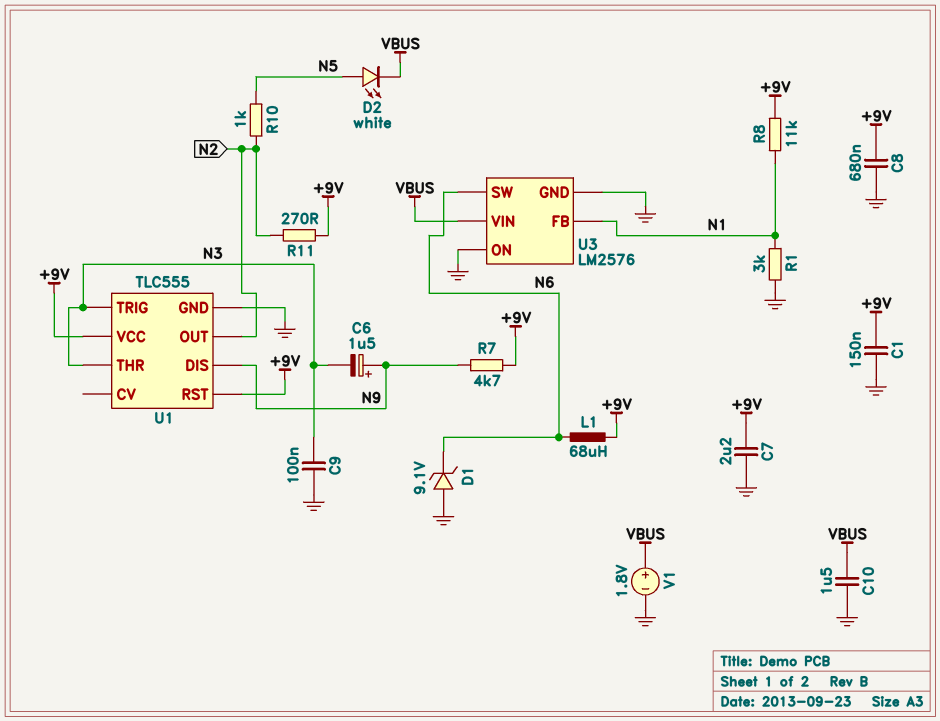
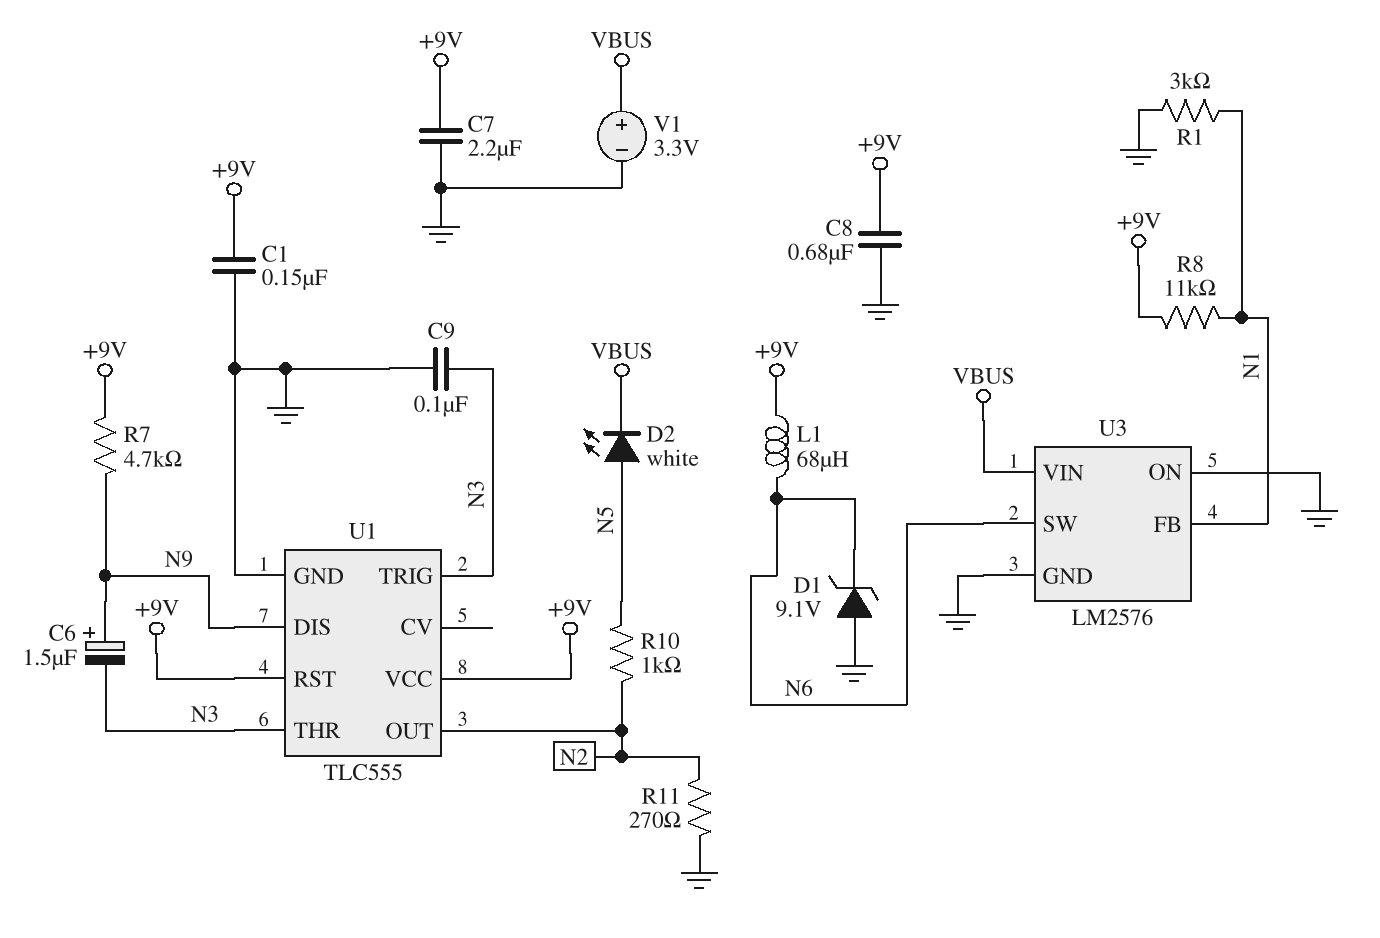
C10: 1.5uF (GND, VBUS) -> none
R11: 270 (+9V, N2) -> 270 (GND, N2)
V1: 1.8V (plus VBUS, minus GND) -> 3.3V (plus VBUS, minus GND)

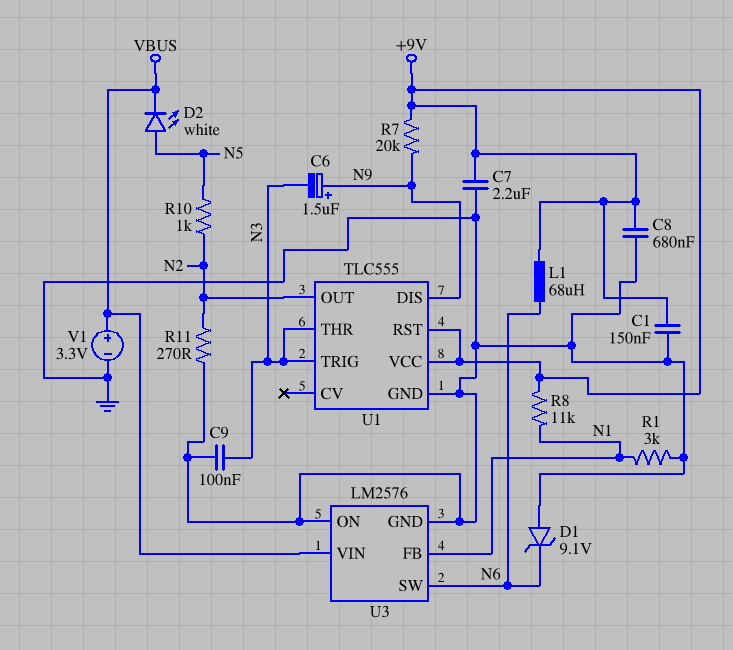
R7: 4.7k (+9V, N9) -> 20k (+9V, N9)

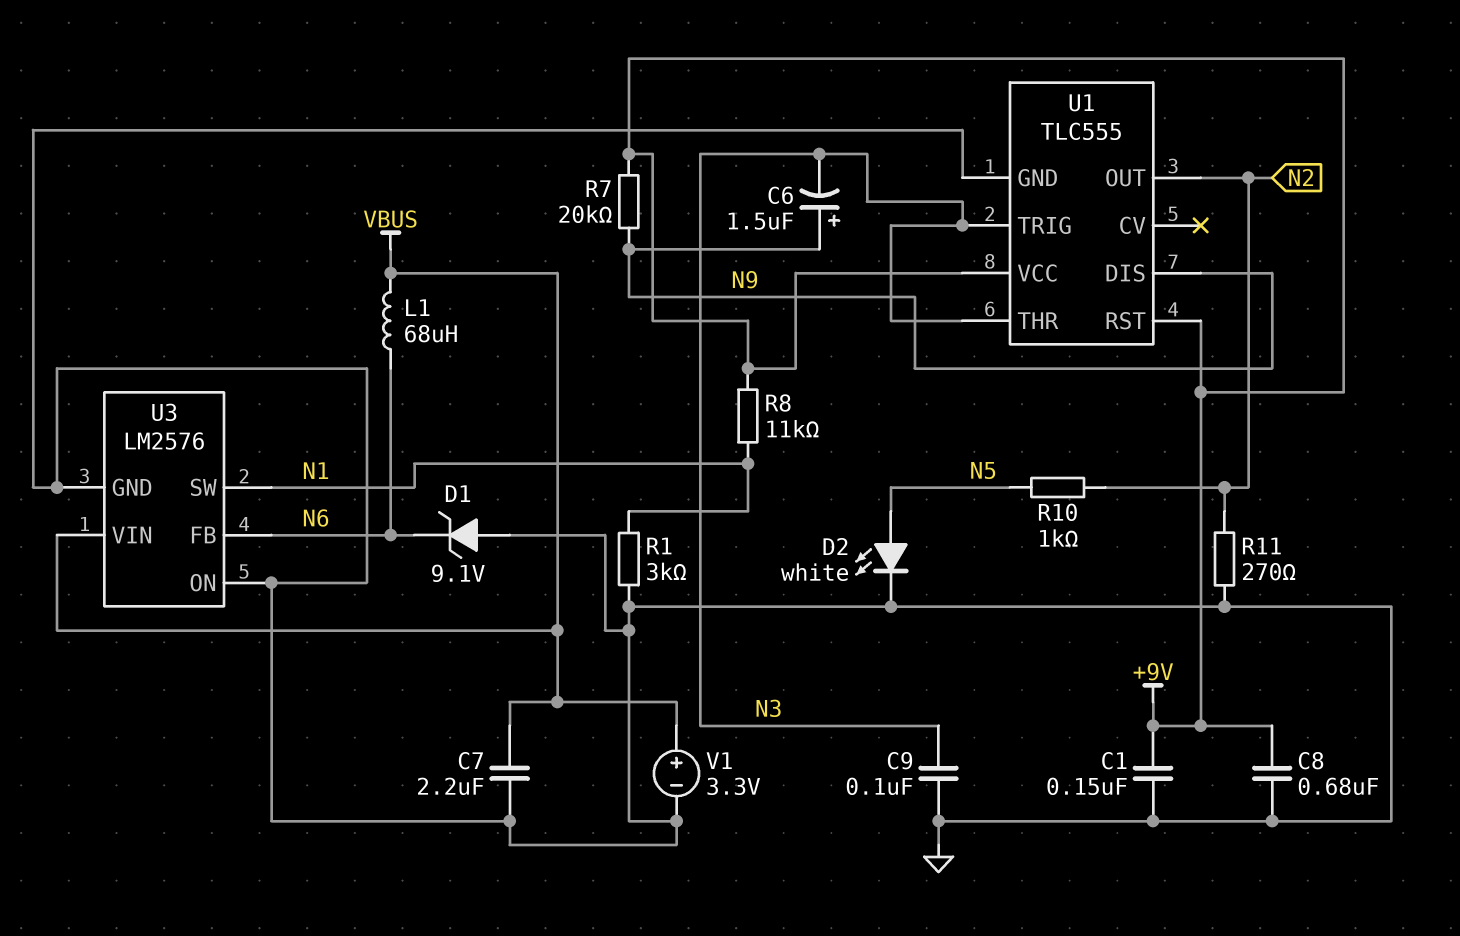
C7: 2.2uF (+9V, GND) -> 2.2uF (GND, VBUS)
D2: LED white (A N5, K VBUS) -> LED white (A N5, K GND)
L1: 68uH (+9V, N6) -> 68uH (N6, VBUS)
U3 pin FB: N1 -> N6
U3 pin SW: N6 -> N1

